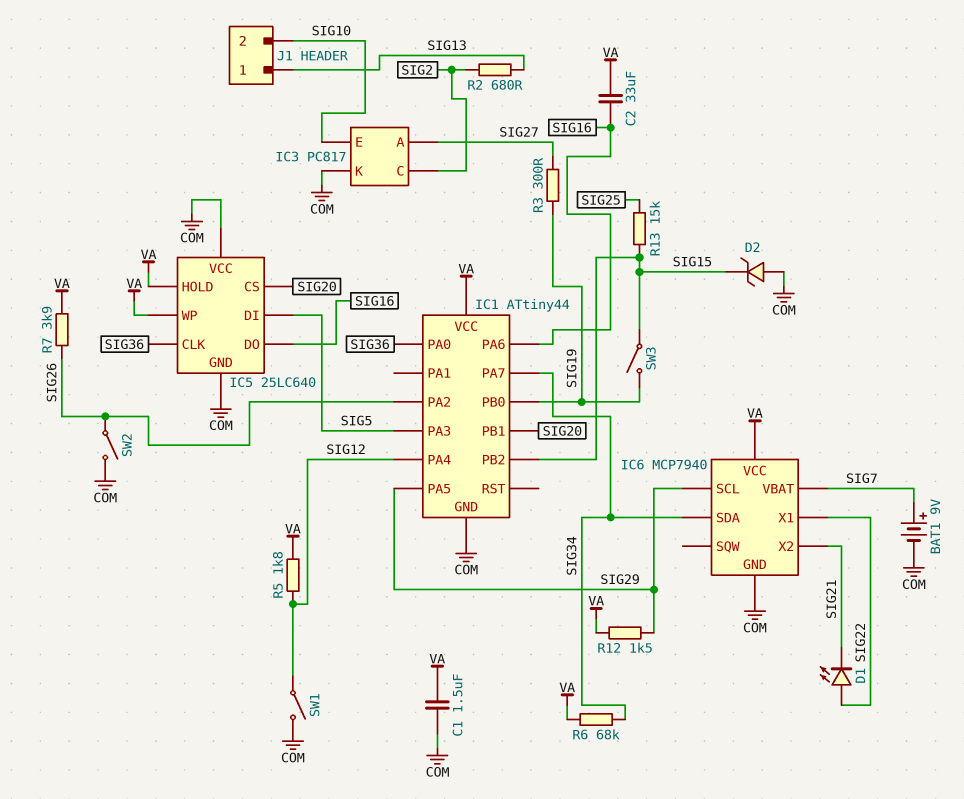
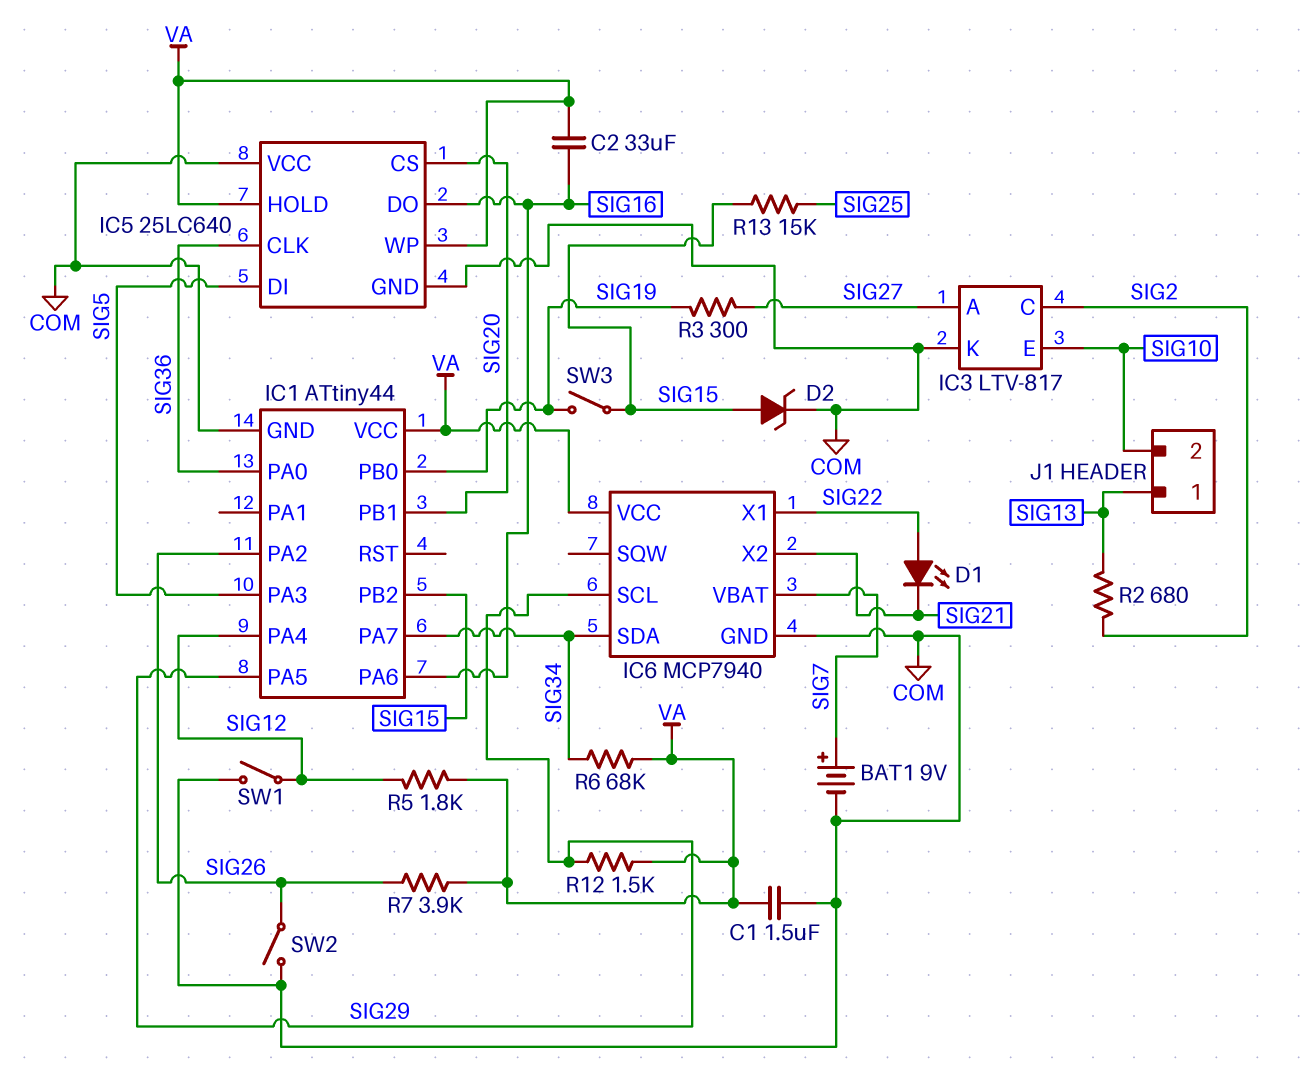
D2: zener (A COM, K SIG15) -> zener (A SIG15, K COM)
IC3: PC817 -> LTV-817

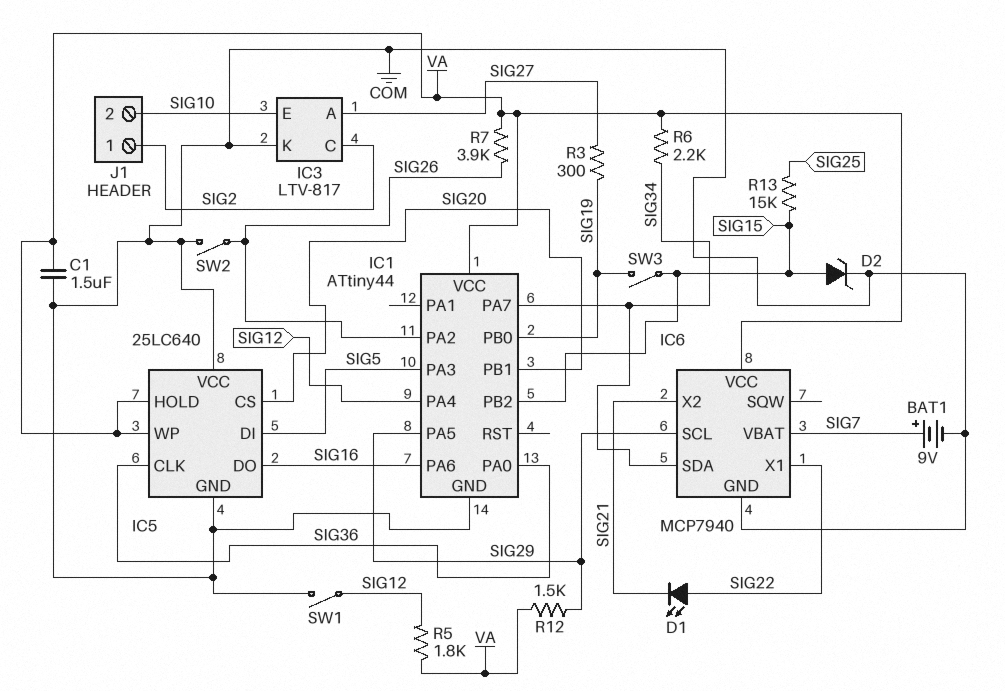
C2: 33uF (SIG16, VA) -> none
J1 pin 1: SIG13 -> SIG2
R2: 680 (SIG2, SIG13) -> none
R6: 68k (SIG34, VA) -> 2.2k (SIG34, VA)

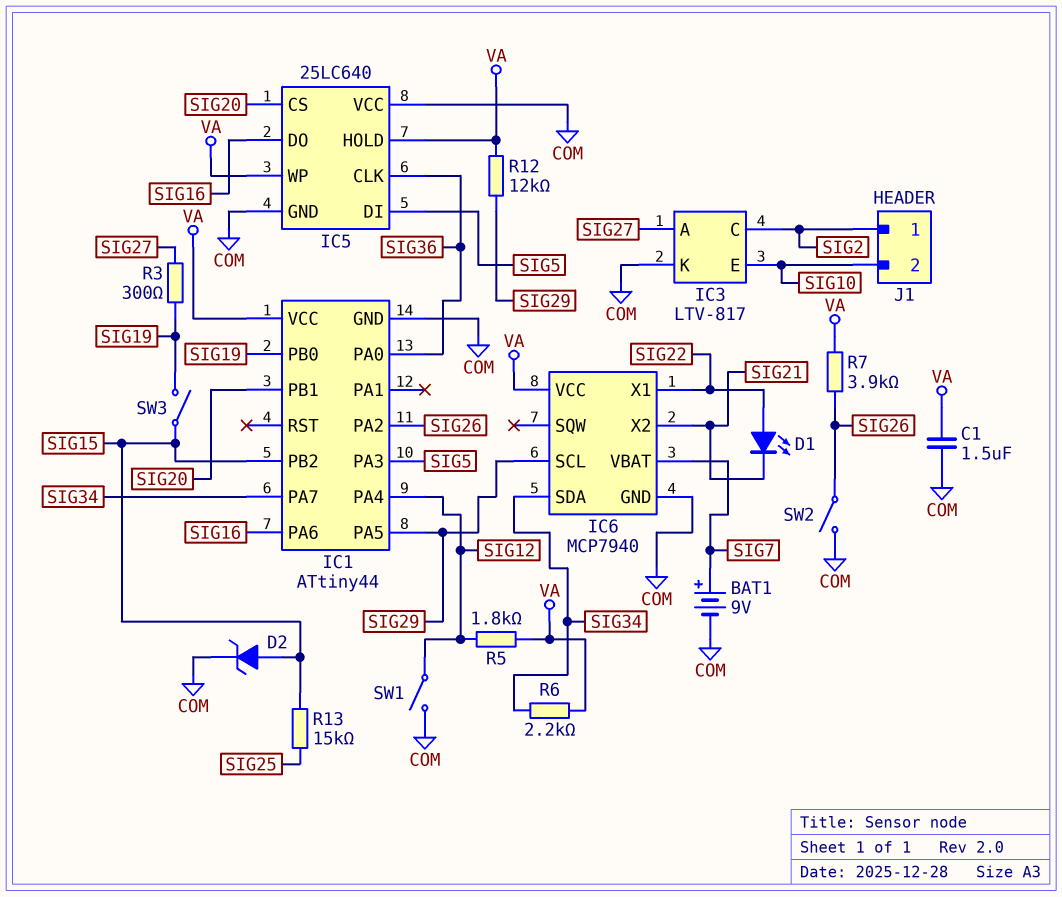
R12: 1.5k (SIG29, VA) -> 12k (SIG29, VA)

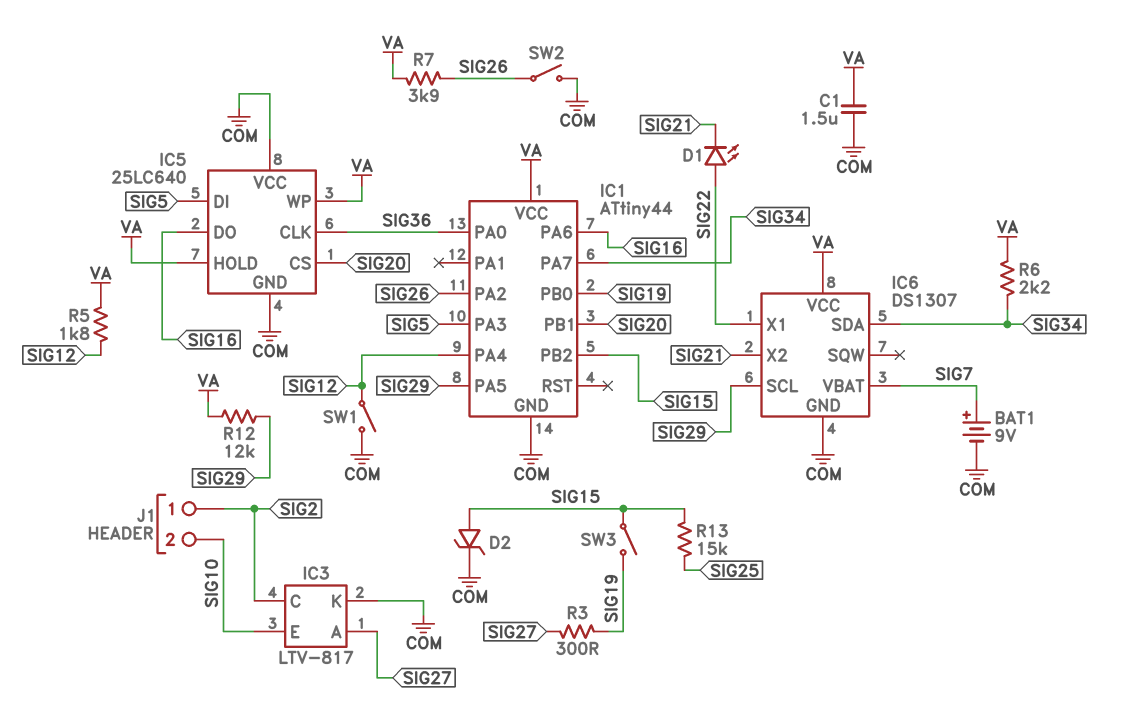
IC6: MCP7940 -> DS1307

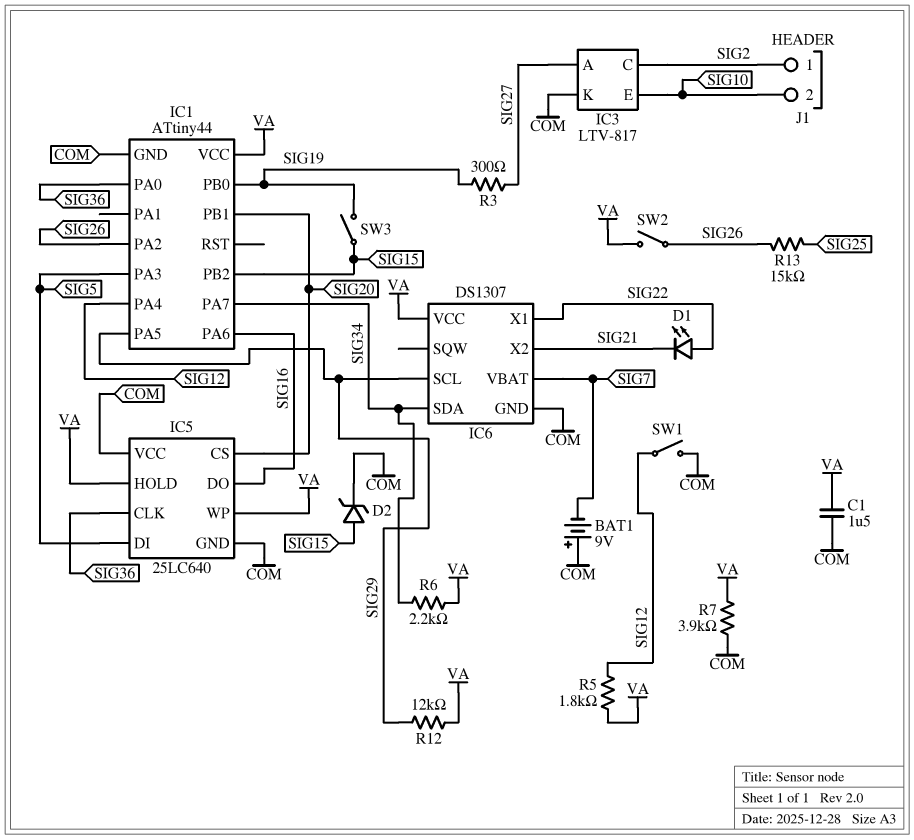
BAT1: 9V (plus SIG7, minus COM) -> 9V (plus COM, minus SIG7)
R7: 3.9k (SIG26, VA) -> 3.9k (COM, VA)
R13: 15k (SIG15, SIG25) -> 15k (SIG25, SIG26)
SW2: switch (COM, SIG26) -> switch (SIG26, VA)

